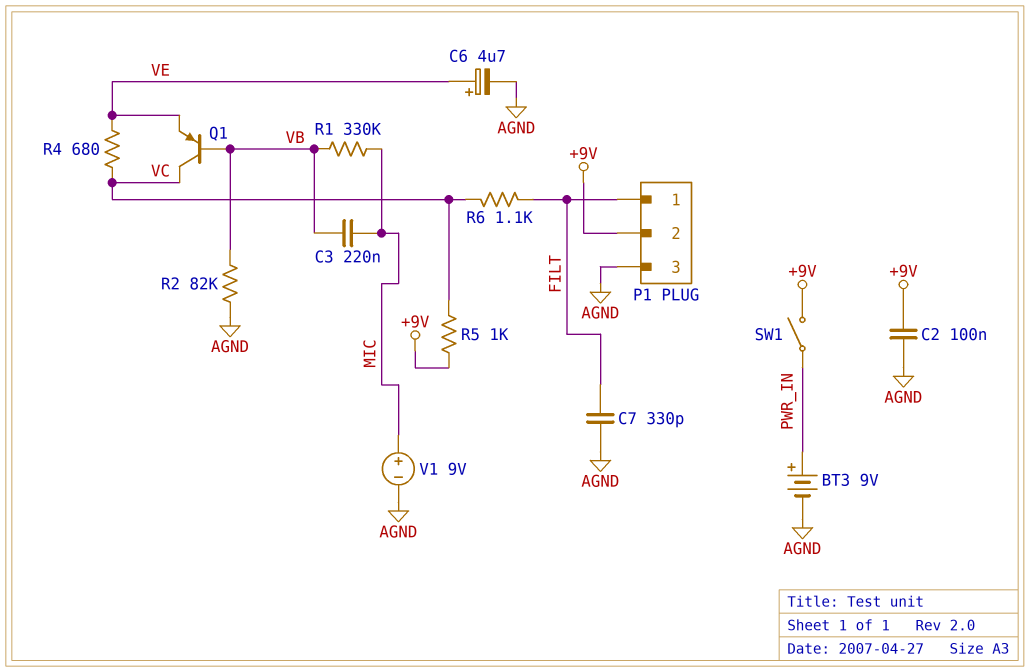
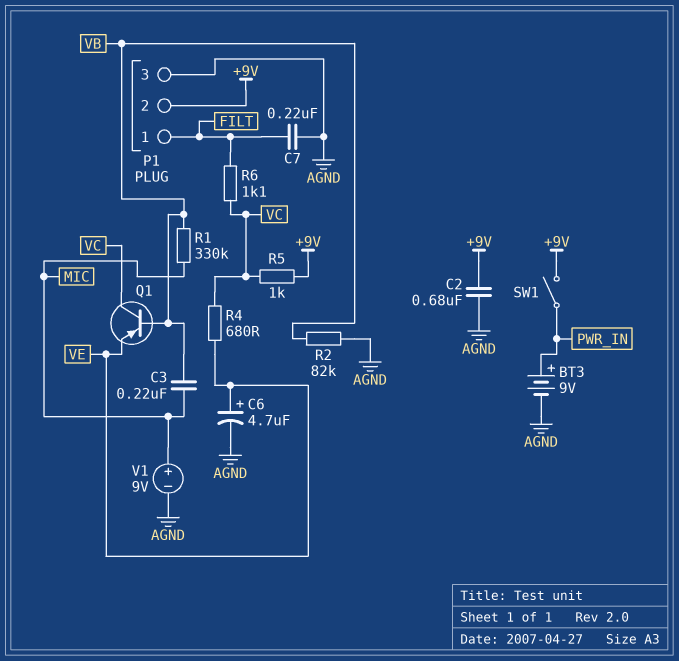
C2: 100nF (+9V, AGND) -> 680nF (+9V, AGND)
C7: 330pF (AGND, FILT) -> 220nF (AGND, FILT)

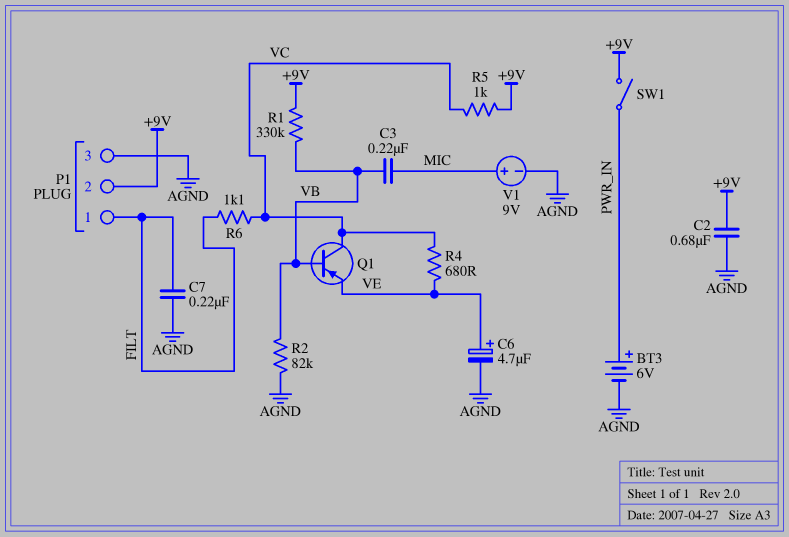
BT3: 9V (plus PWR_IN, minus AGND) -> 6V (plus PWR_IN, minus AGND)
R1: 330k (MIC, VB) -> 330k (+9V, VB)

